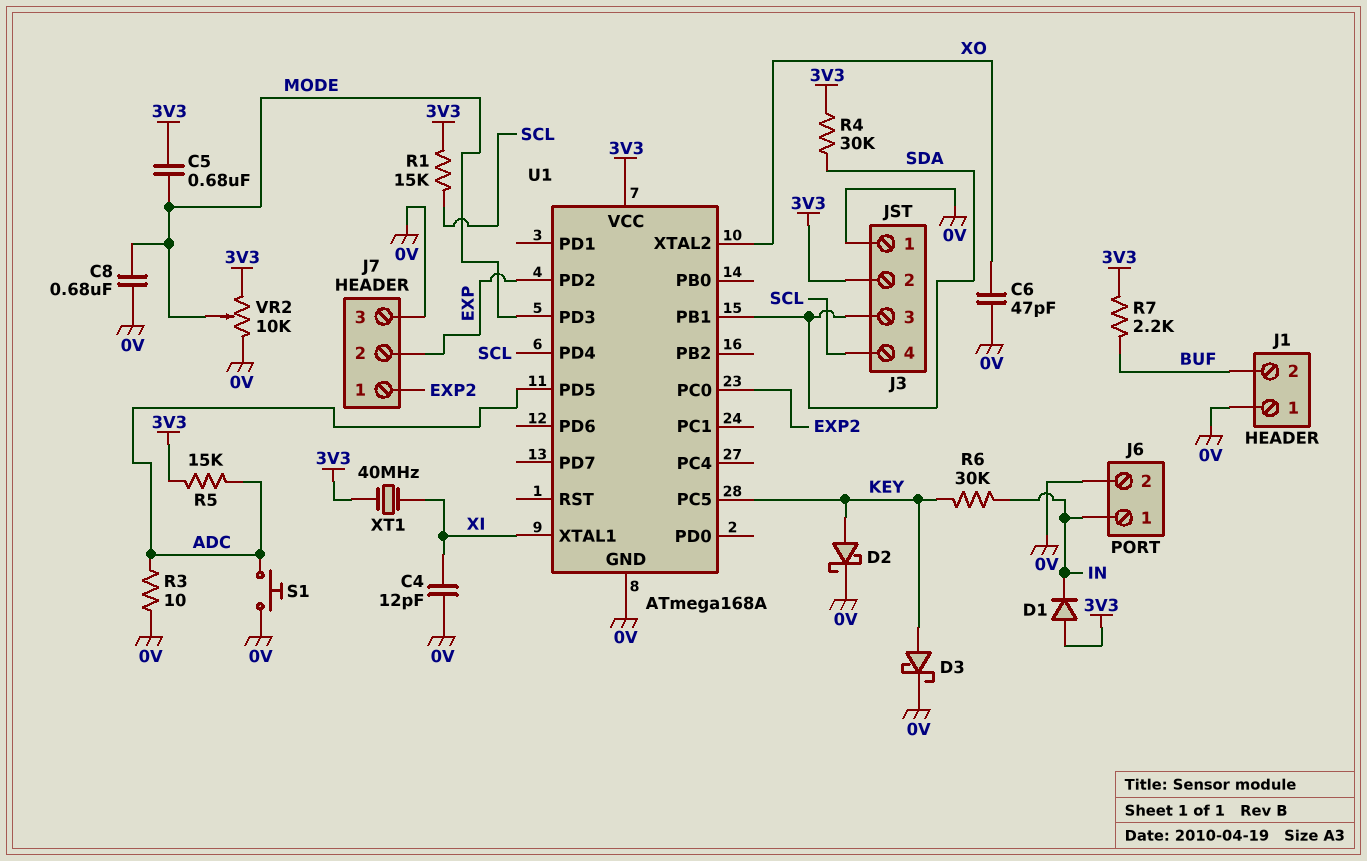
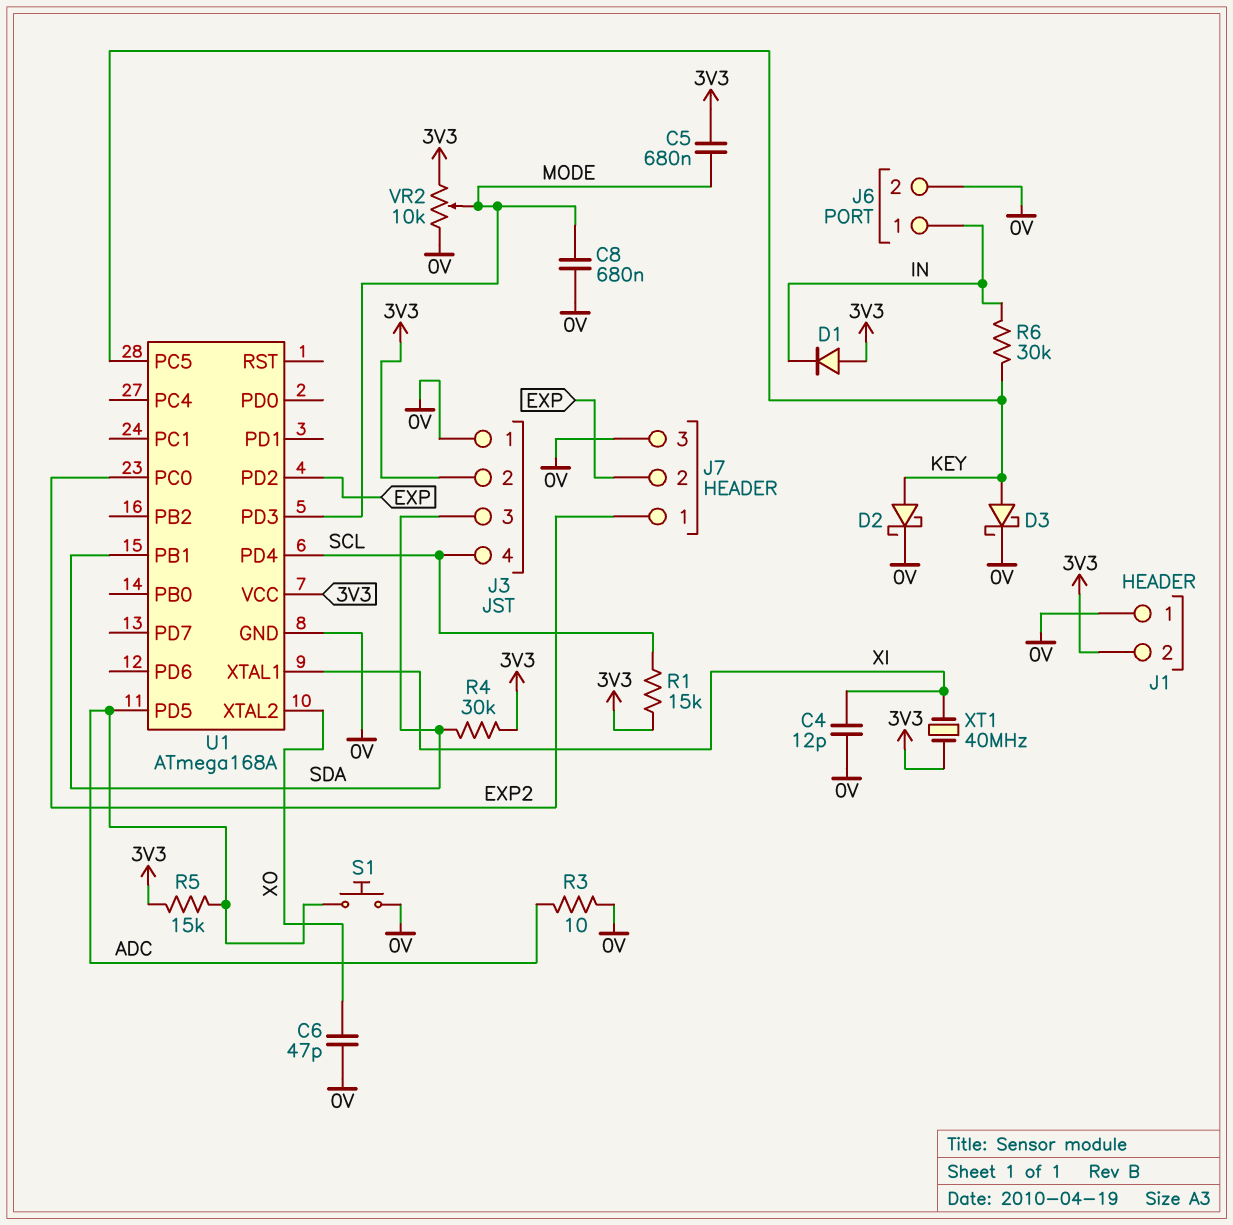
J1 pin 2: BUF -> 3V3
R7: 2.2k (3V3, BUF) -> none

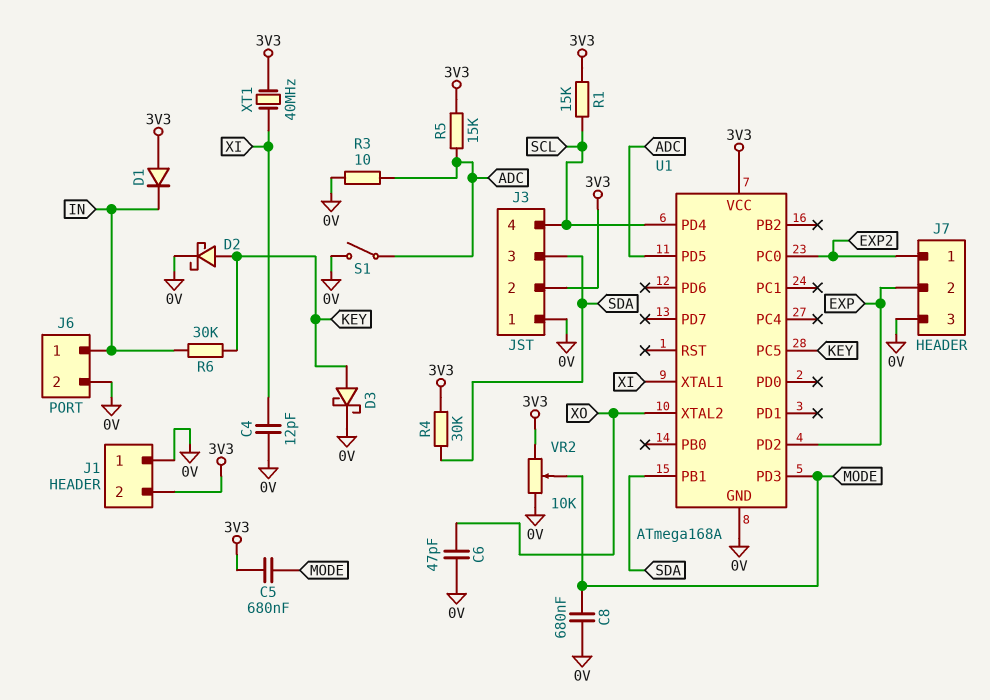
S1: button (0V, ADC) -> switch (0V, ADC)

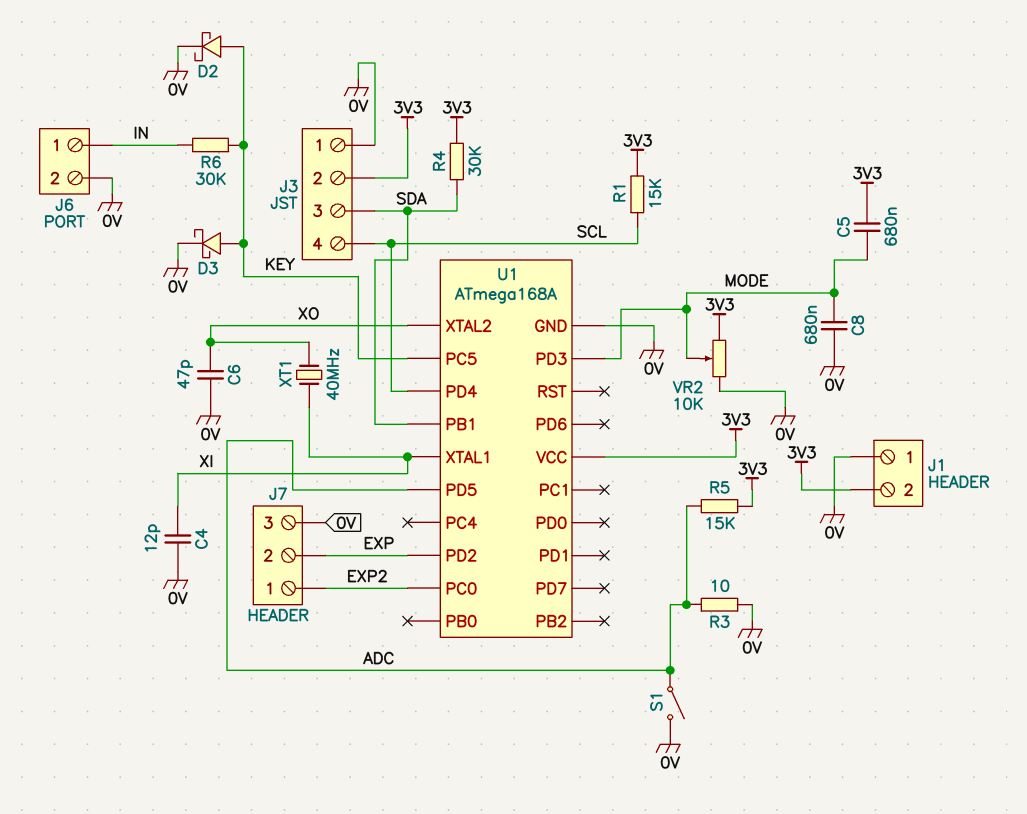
D1: diode (A 3V3, K IN) -> none
XT1: 40MHz (3V3, XI) -> 40MHz (XI, XO)

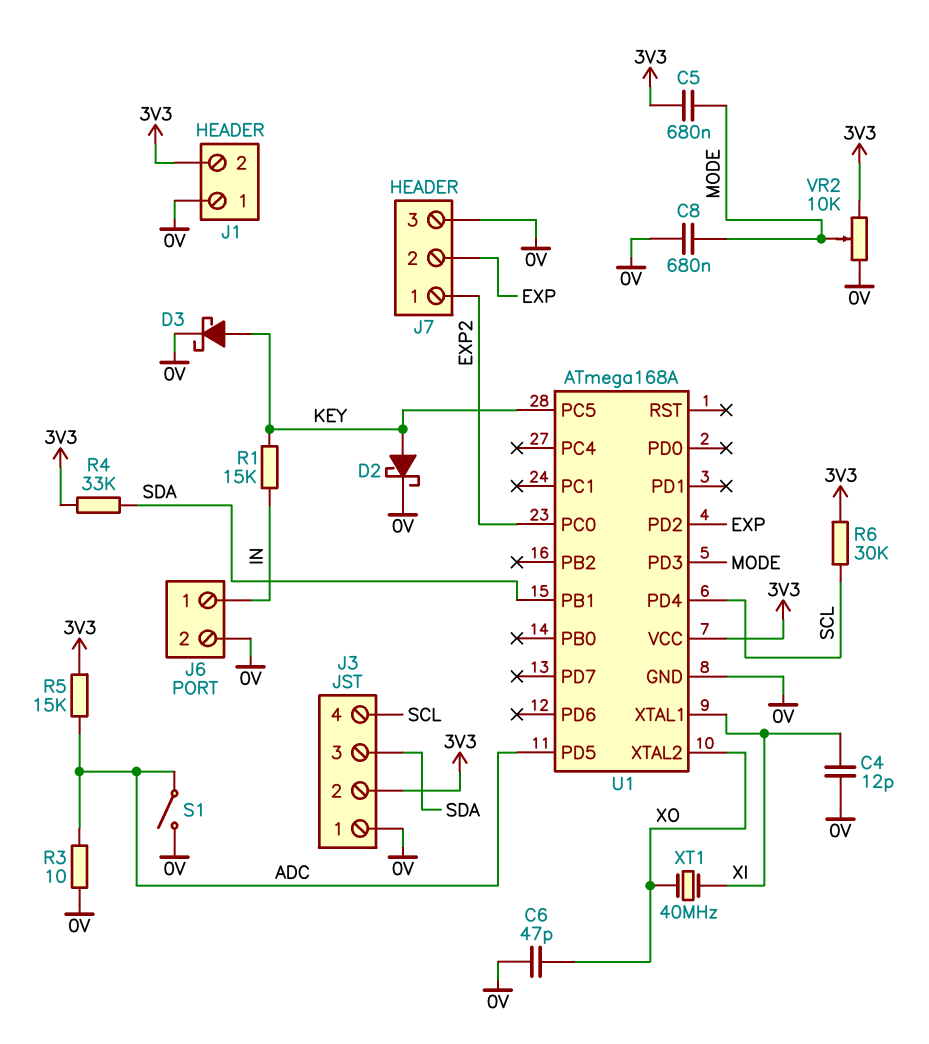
R1: 15k (3V3, SCL) -> 15k (IN, KEY)
R4: 30k (3V3, SDA) -> 33k (3V3, SDA)
R6: 30k (IN, KEY) -> 30k (3V3, SCL)

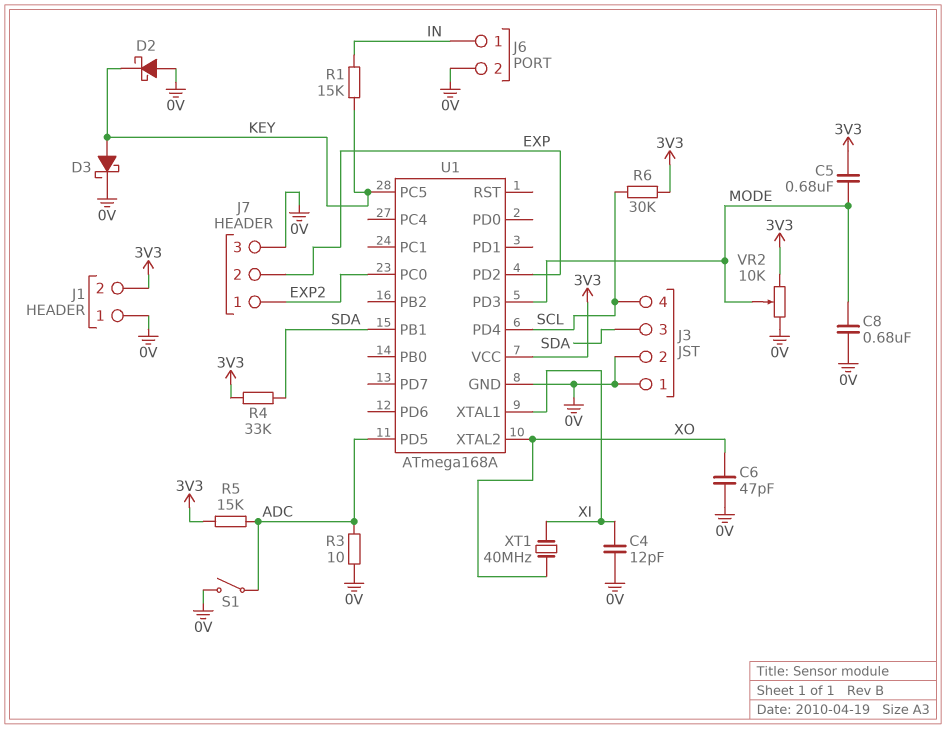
D2: schottky (A KEY, K 0V) -> schottky (A 0V, K KEY)
J3 pin 2: 3V3 -> 0V

